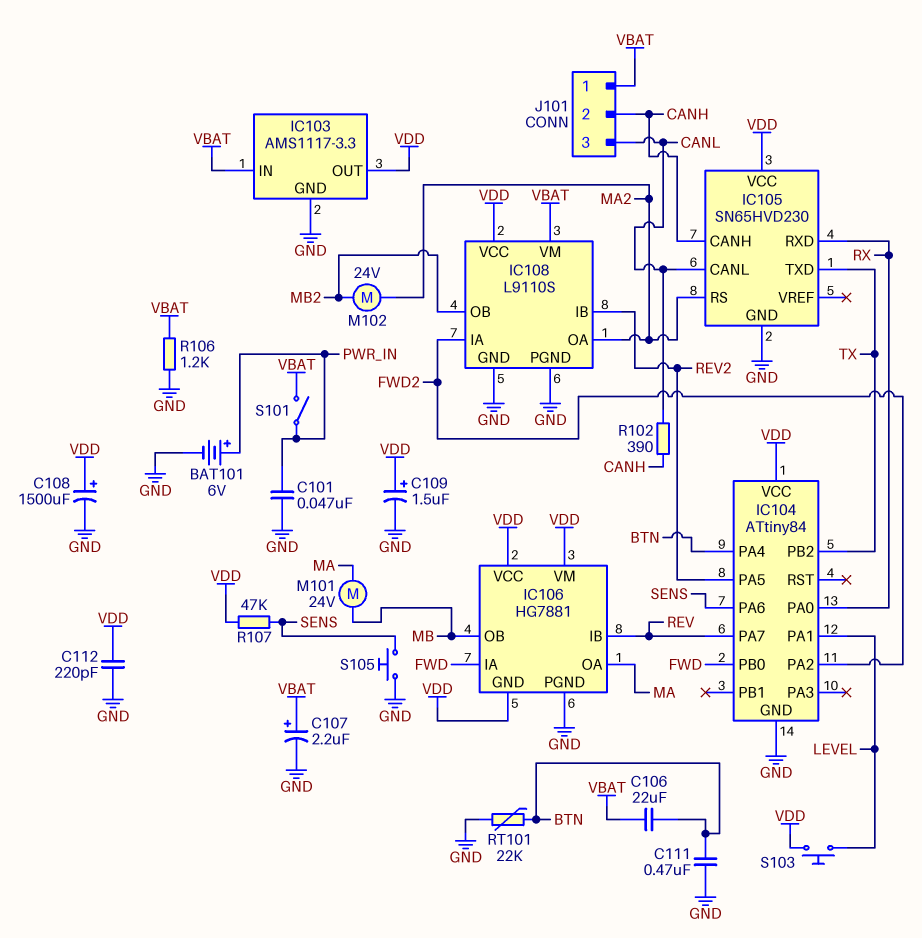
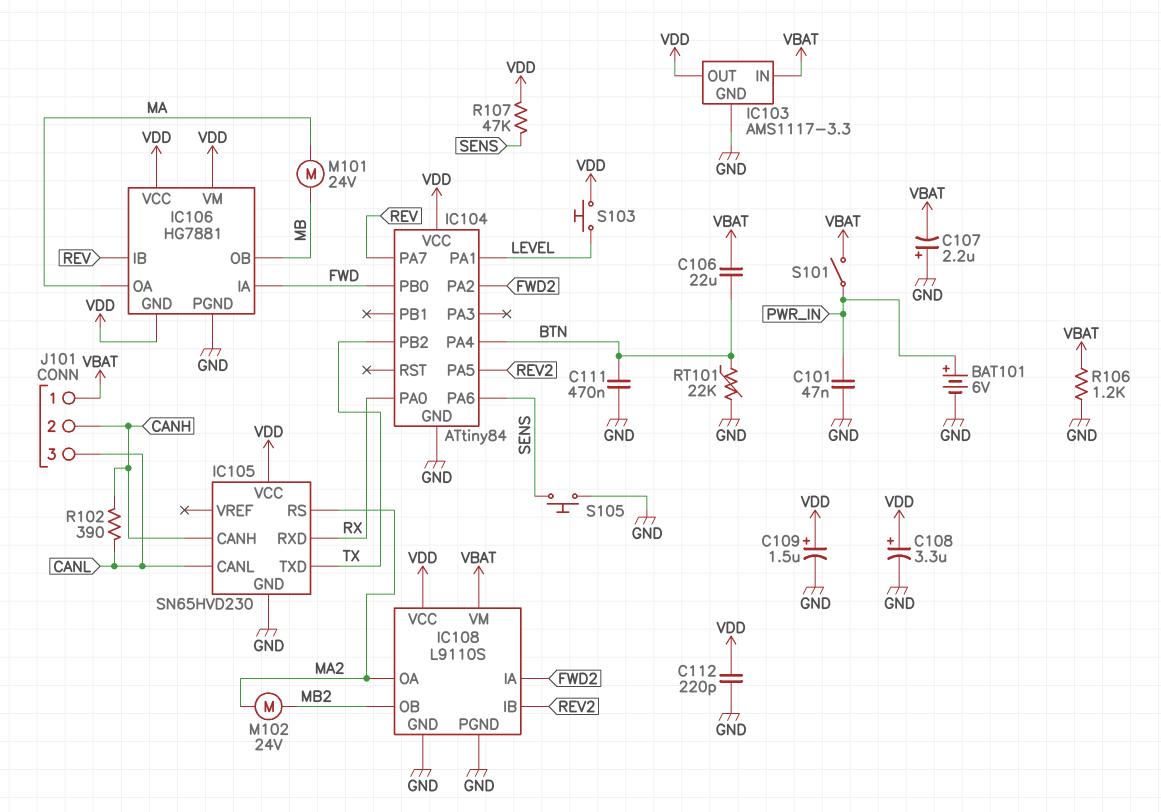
C107: 2.2uF (plus VBAT, minus GND) -> 2.2uF (plus GND, minus VBAT)
C108: 1500uF (plus VDD, minus GND) -> 3.3uF (plus VDD, minus GND)

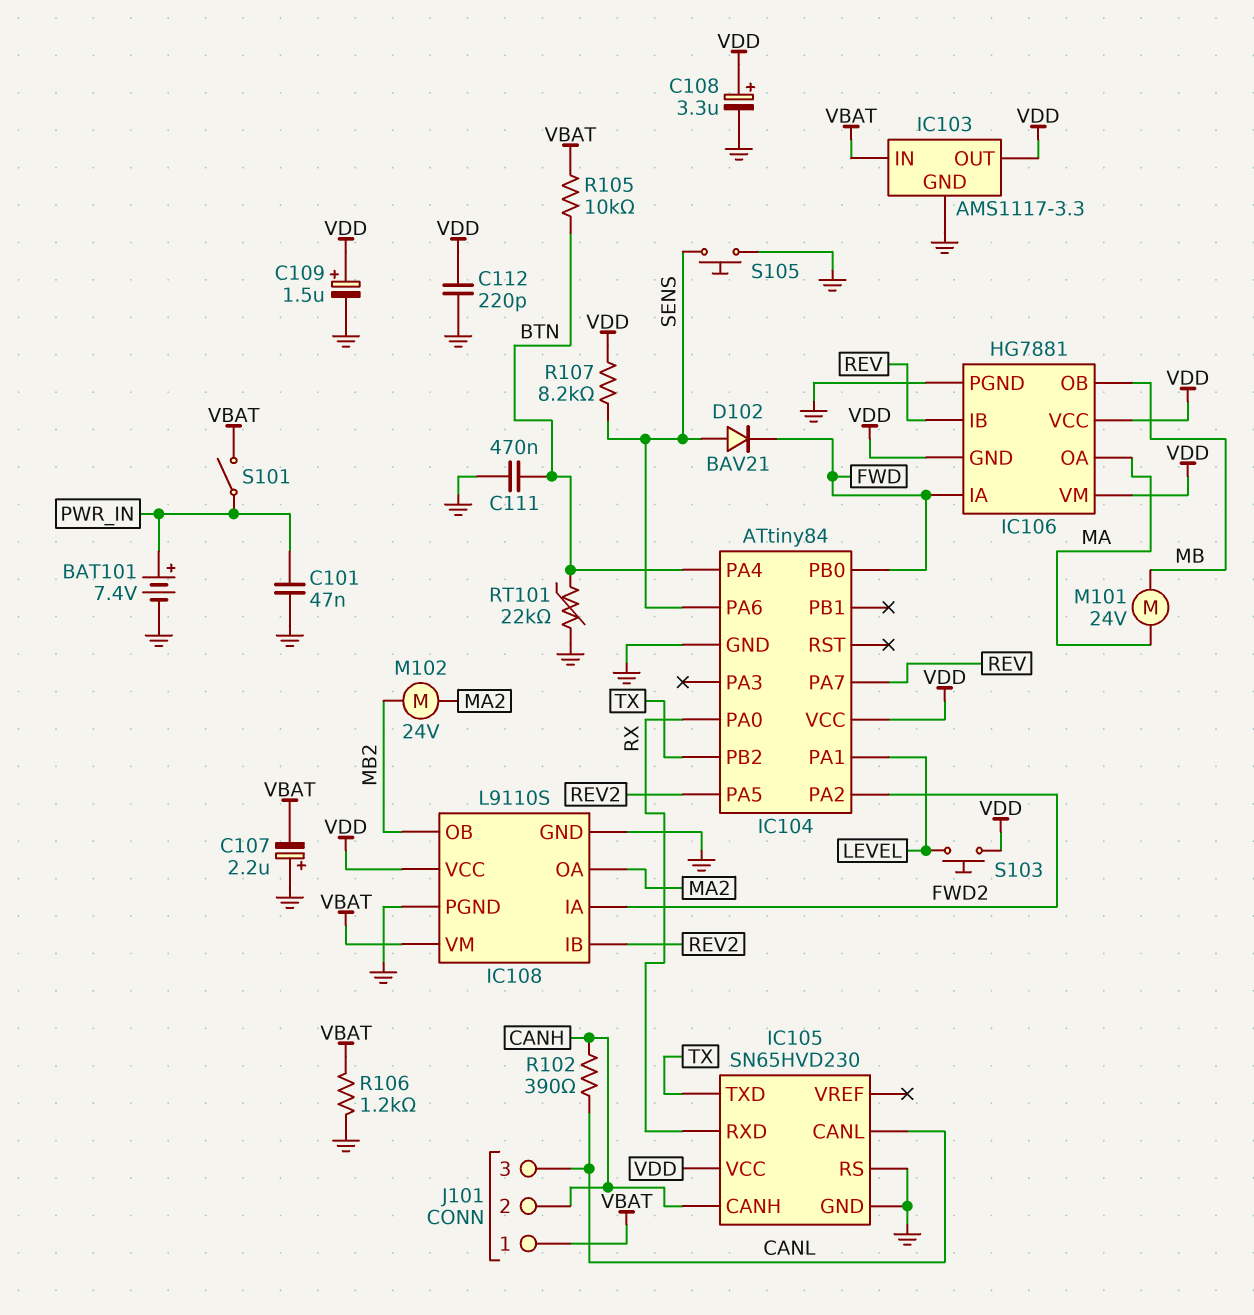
BAT101: 6V (plus PWR_IN, minus GND) -> 7.4V (plus PWR_IN, minus GND)
C106: 22uF (BTN, VBAT) -> none
D102: none -> diode BAV21 (A SENS, K FWD)
IC105 pin RS: MA2 -> GND
R105: none -> 10k (BTN, VBAT)
R107: 47k (SENS, VDD) -> 8.2k (SENS, VDD)

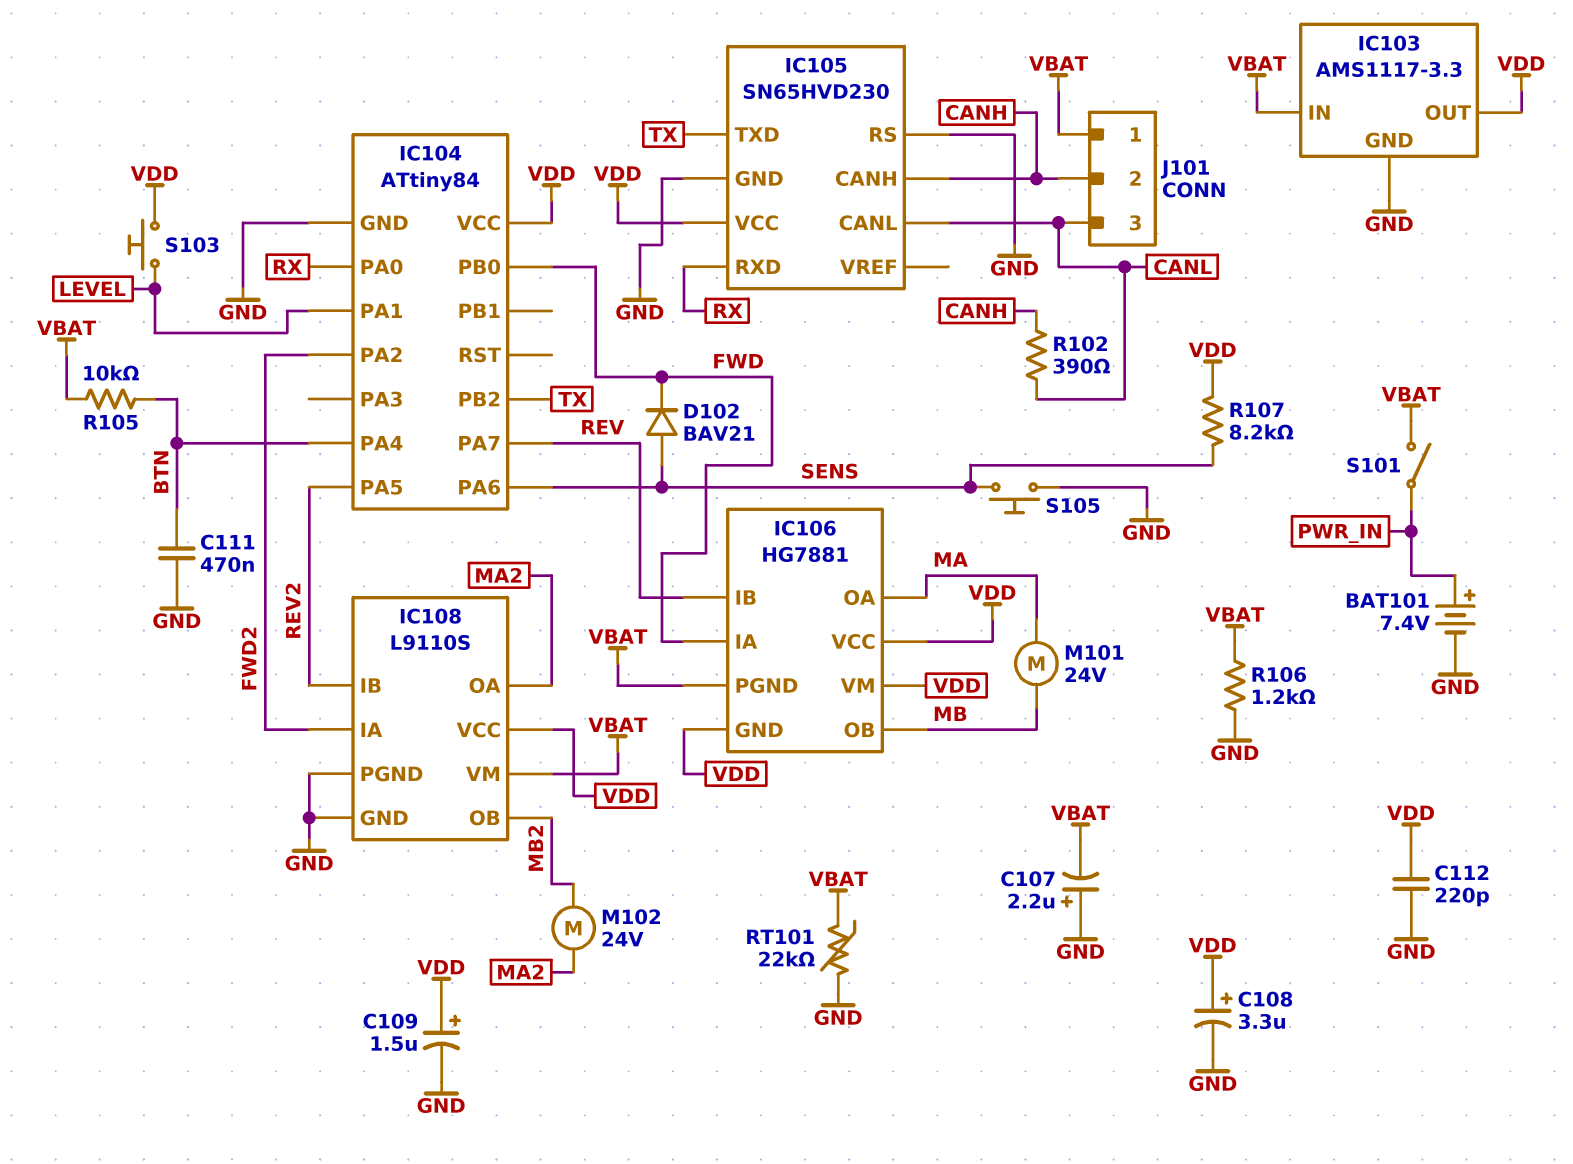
C101: 47nF (GND, PWR_IN) -> none
IC106 pin PGND: GND -> VBAT
RT101: 22k (BTN, GND) -> 22k (GND, VBAT)

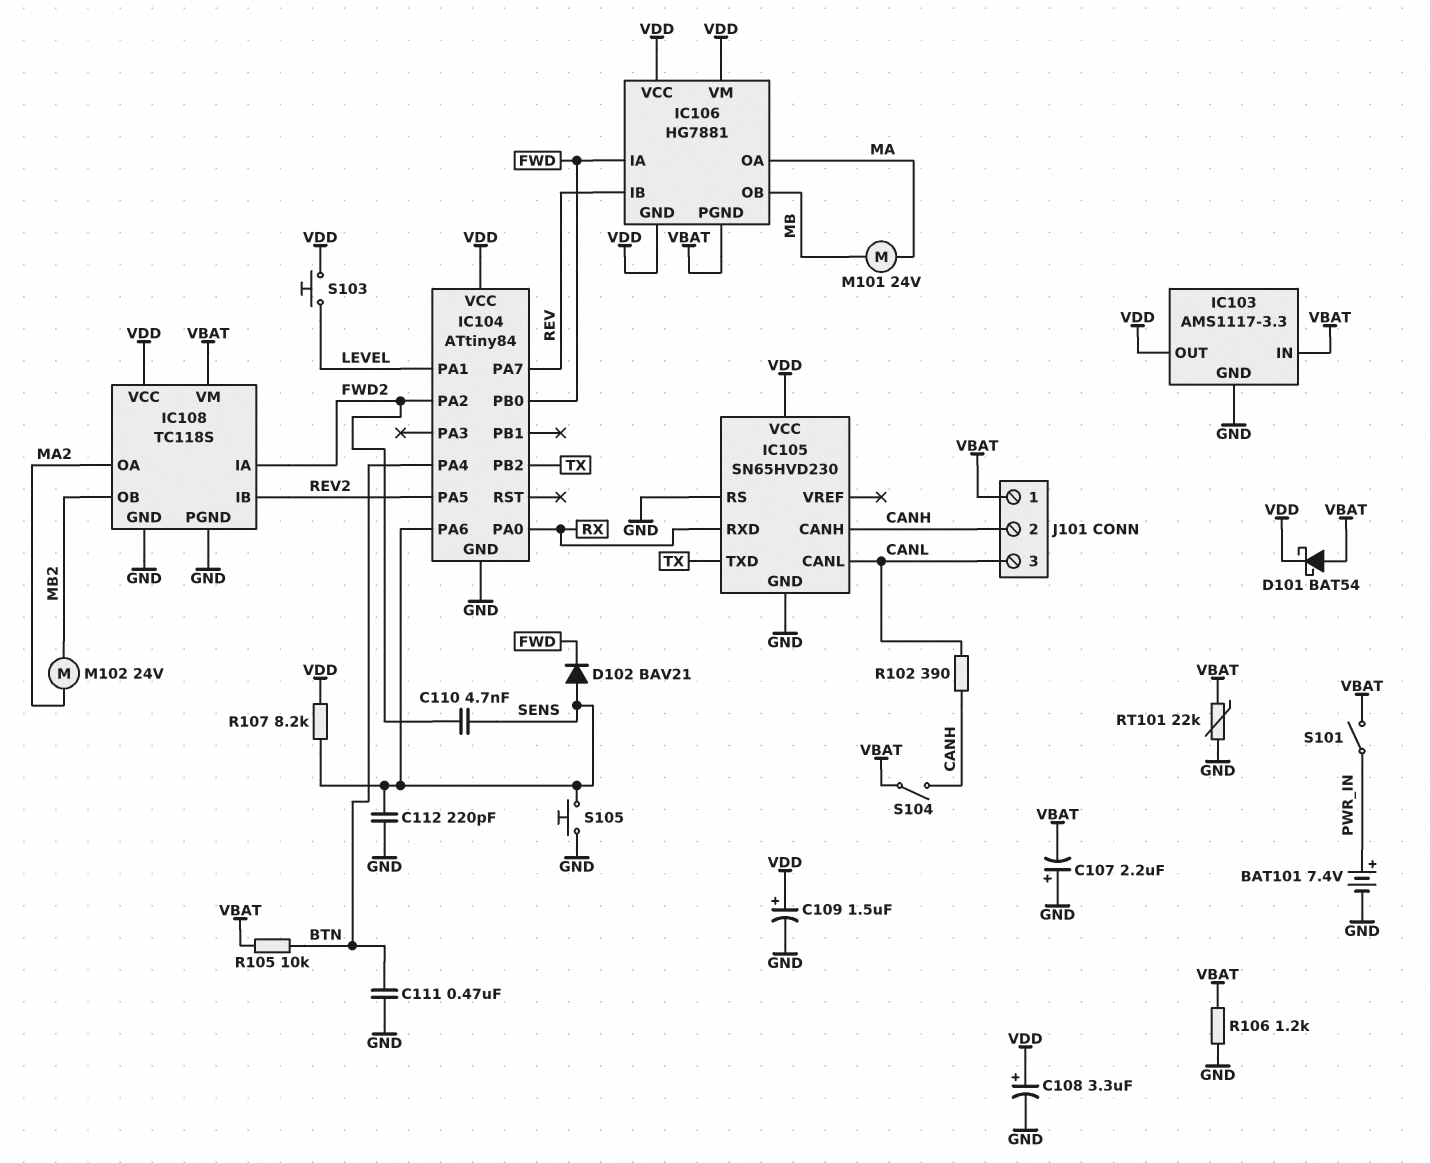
C110: none -> 4.7nF (FWD2, SENS)
C112: 220pF (GND, VDD) -> 220pF (GND, SENS)
D101: none -> schottky BAT54 (A VBAT, K VDD)
IC108: L9110S -> TC118S
S104: none -> switch (CANH, VBAT)

